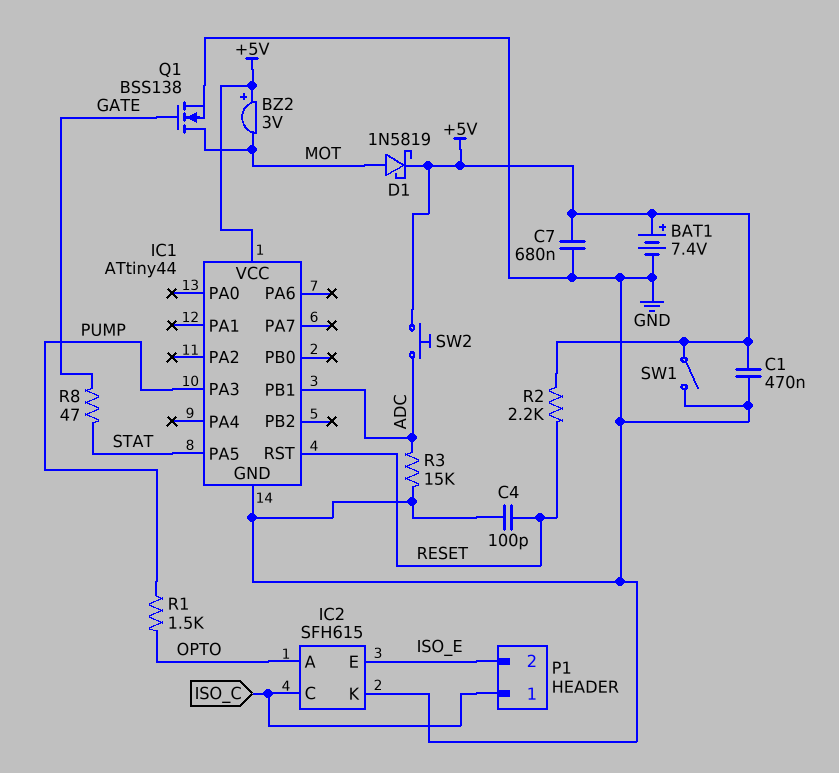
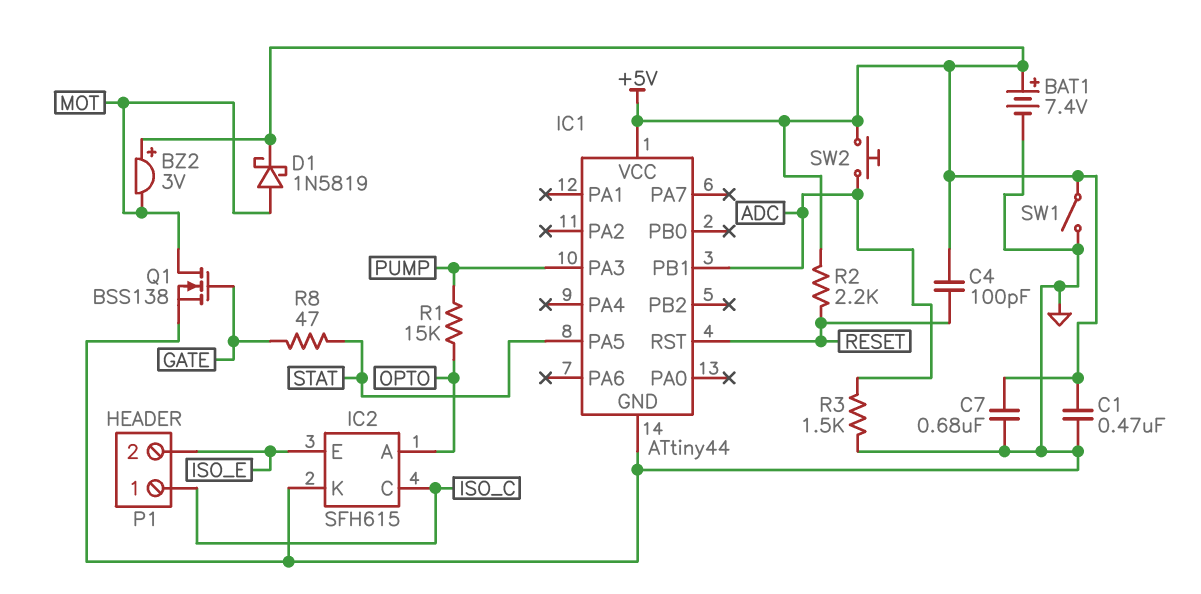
C4: 100pF (GND, RESET) -> 100pF (+5V, RESET)
R1: 1.5k (OPTO, PUMP) -> 15k (OPTO, PUMP)
R3: 15k (ADC, GND) -> 1.5k (ADC, GND)

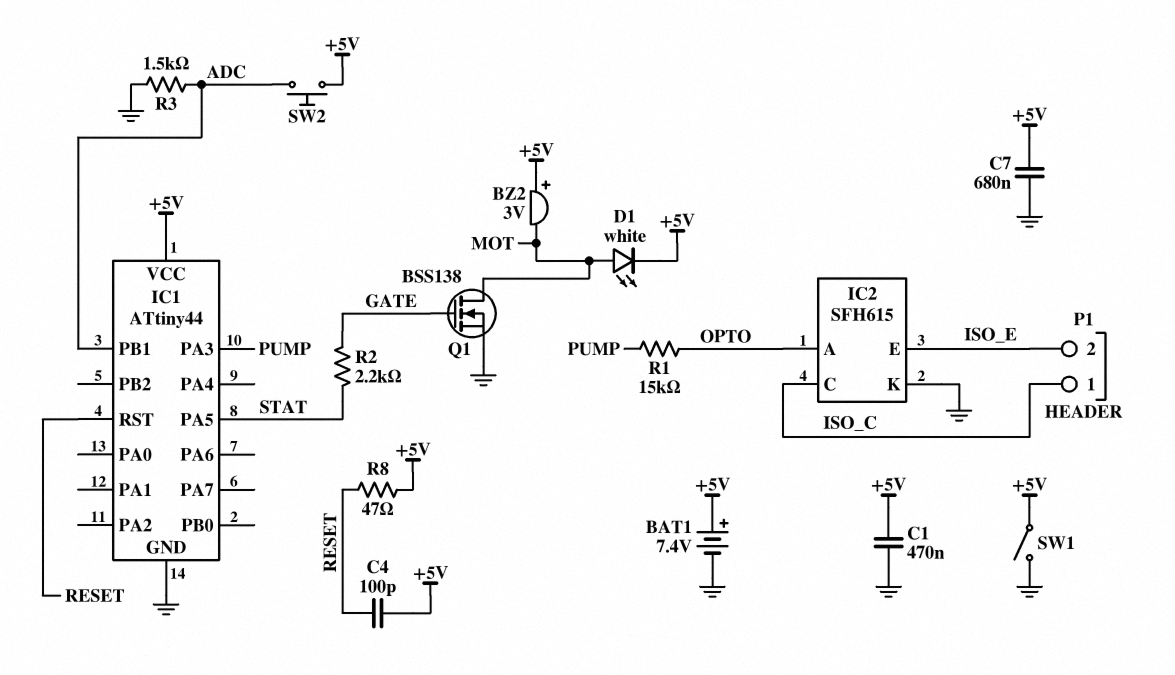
D1: schottky 1N5819 (A MOT, K +5V) -> LED white (A MOT, K +5V)
R2: 2.2k (+5V, RESET) -> 2.2k (GATE, STAT)
R8: 47 (GATE, STAT) -> 47 (+5V, RESET)

